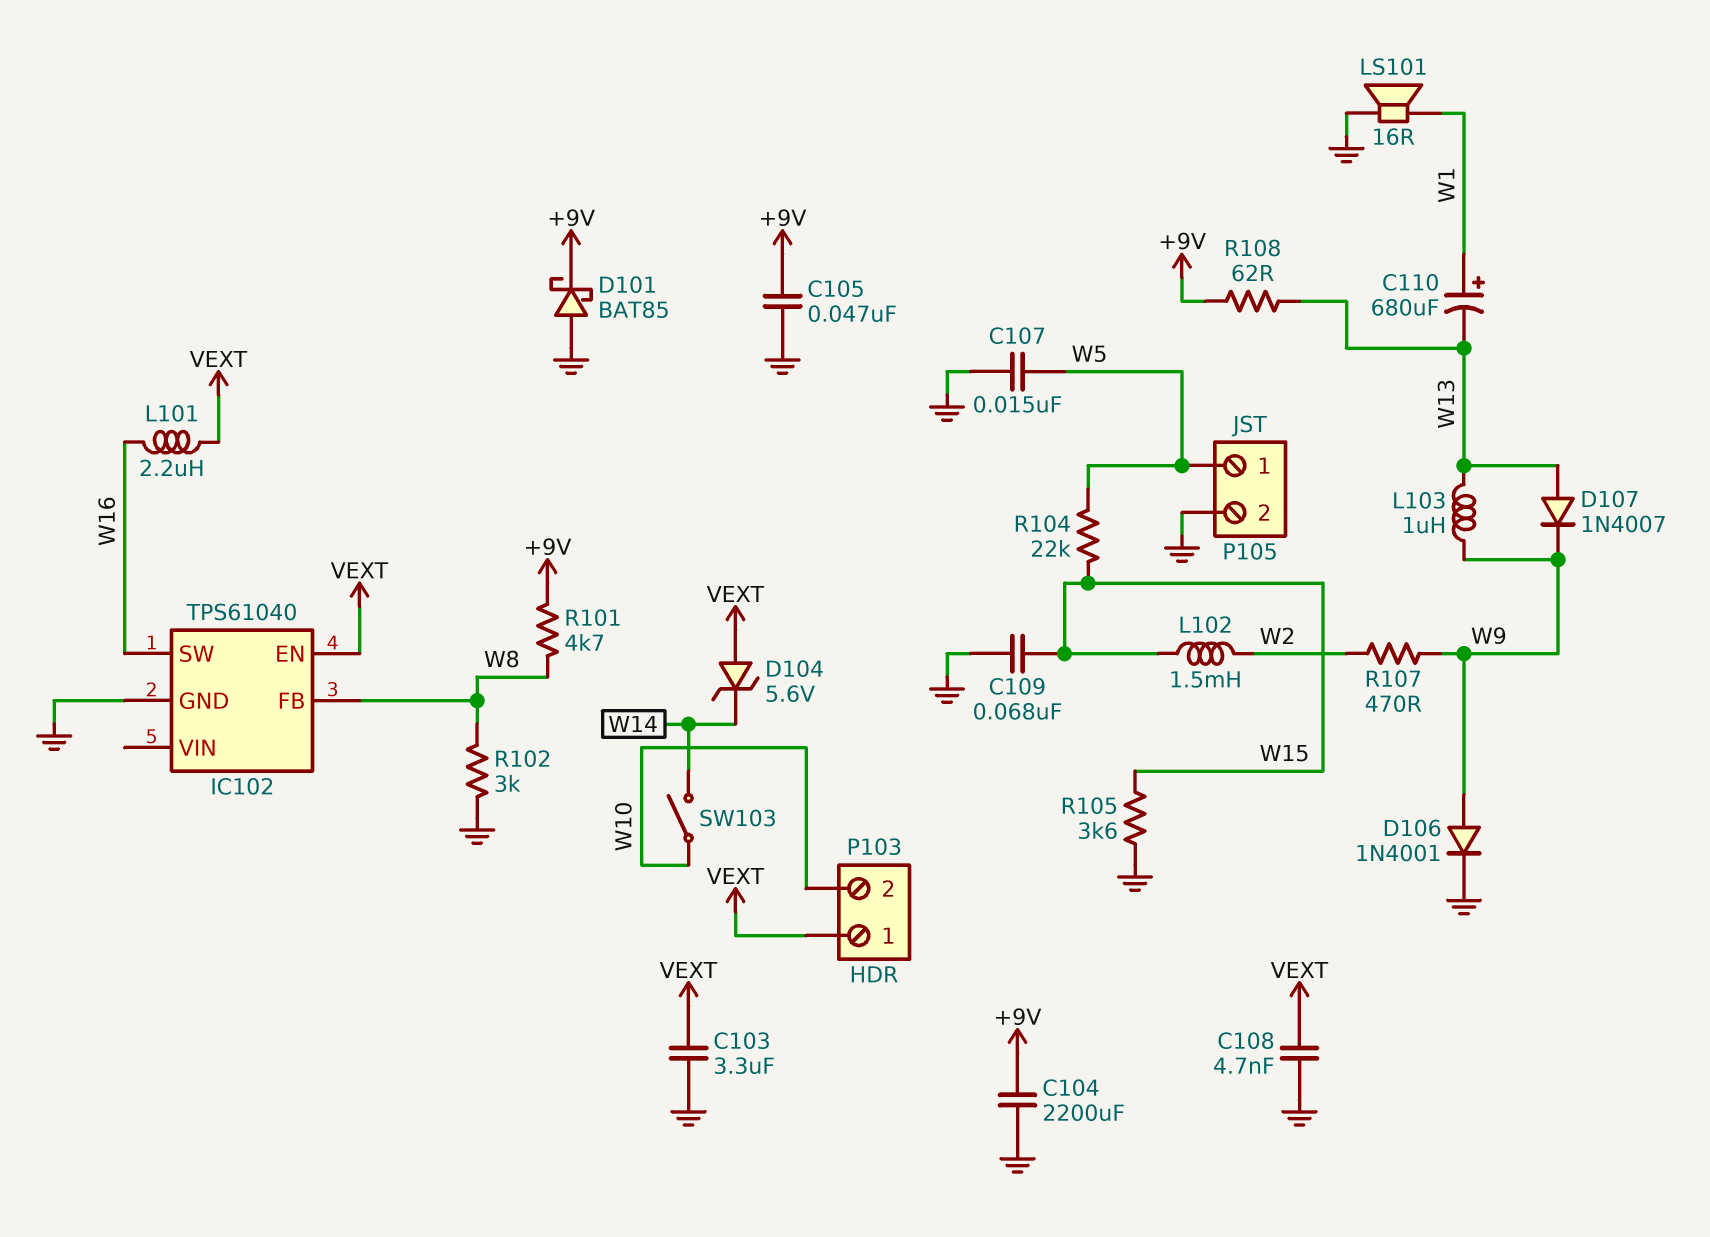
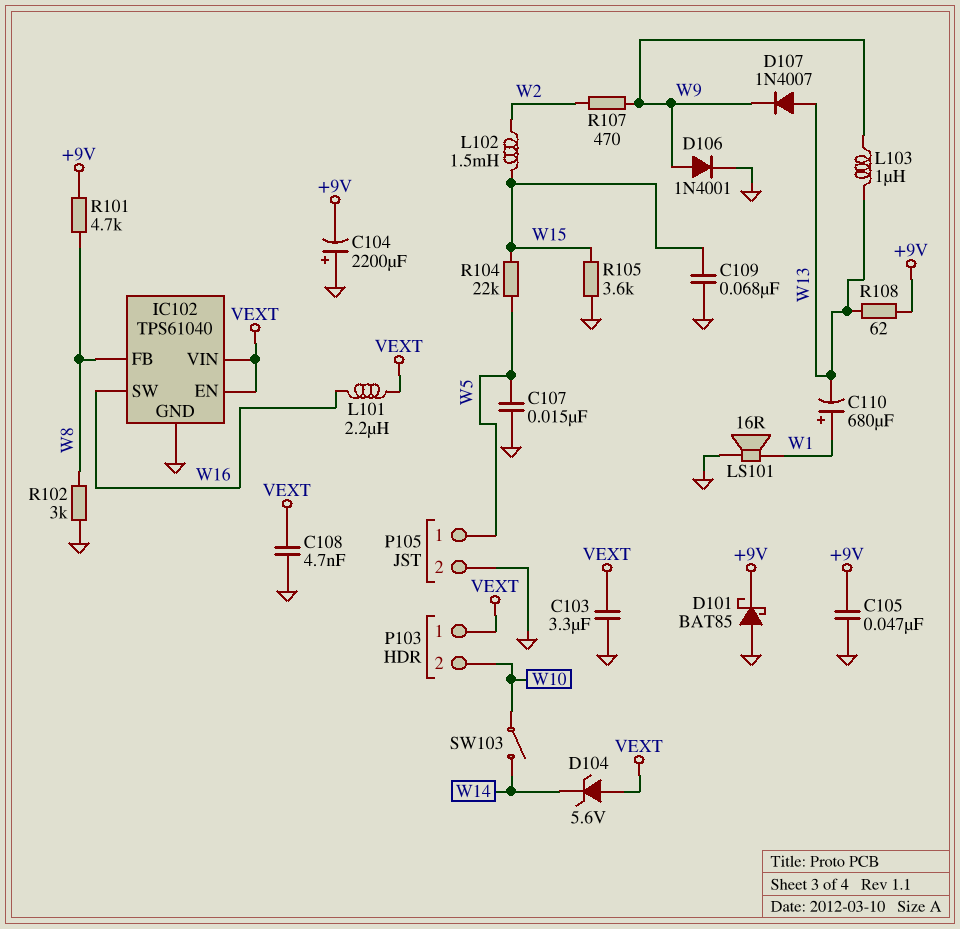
C104: 2200uF (+9V, GND) -> 2200uF (plus GND, minus +9V)
IC102 pin VIN: none -> VEXT

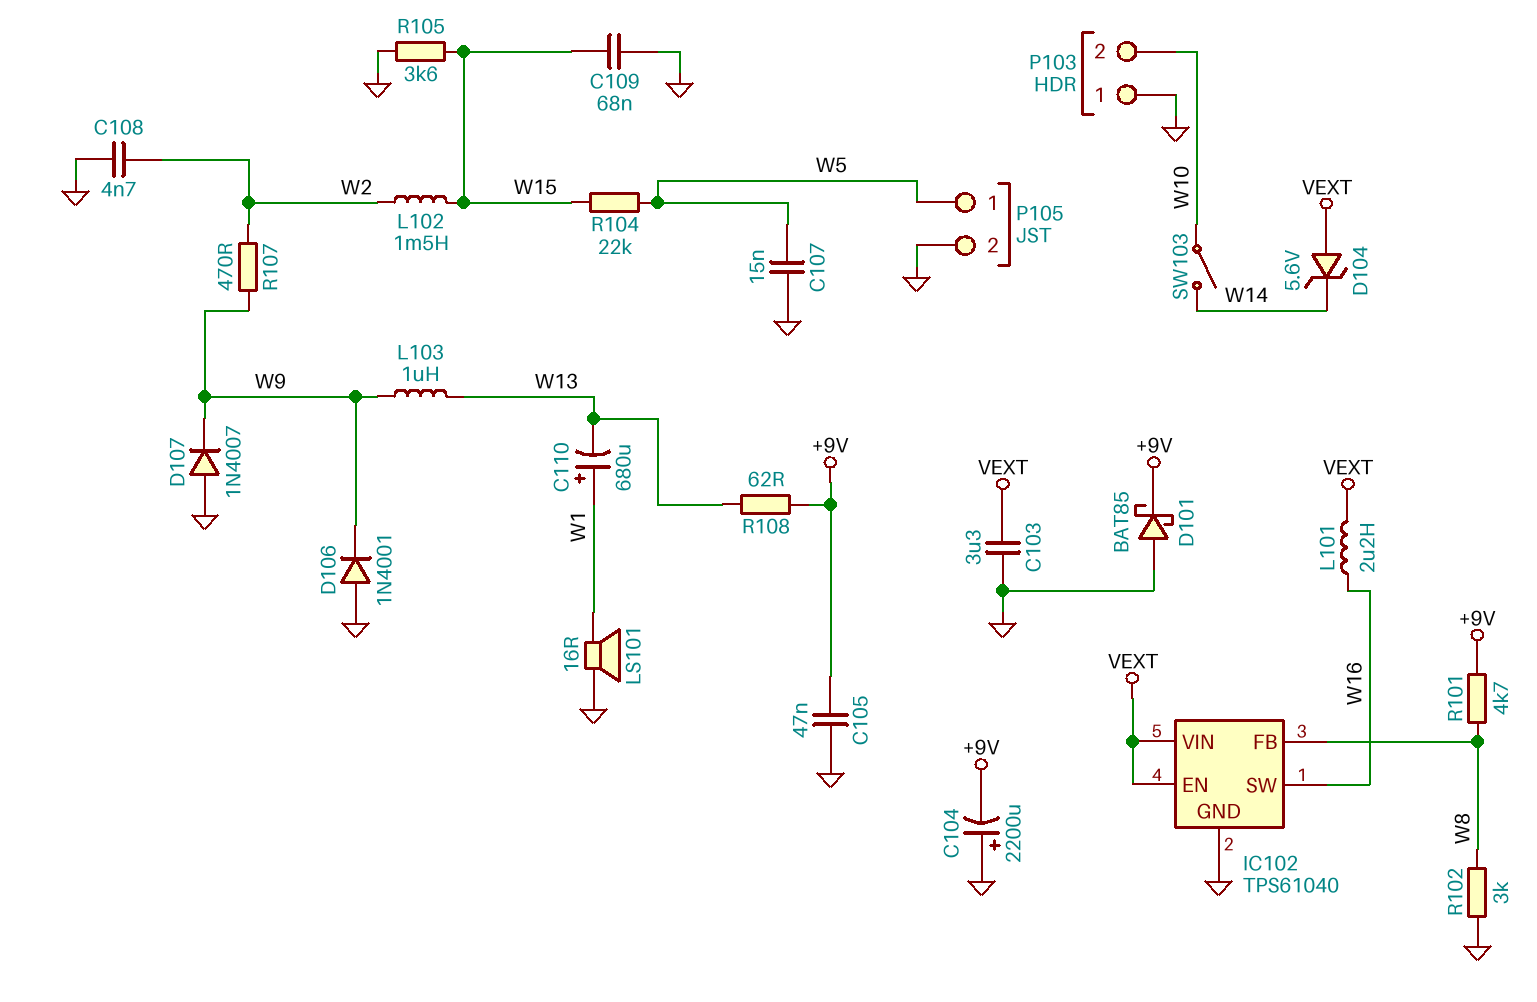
C108: 4.7nF (GND, VEXT) -> 4.7nF (GND, W2)
D106: diode 1N4001 (A W9, K GND) -> diode 1N4001 (A GND, K W9)
D107: diode 1N4007 (A W13, K W9) -> diode 1N4007 (A GND, K W9)
P103 pin 1: VEXT -> GND

